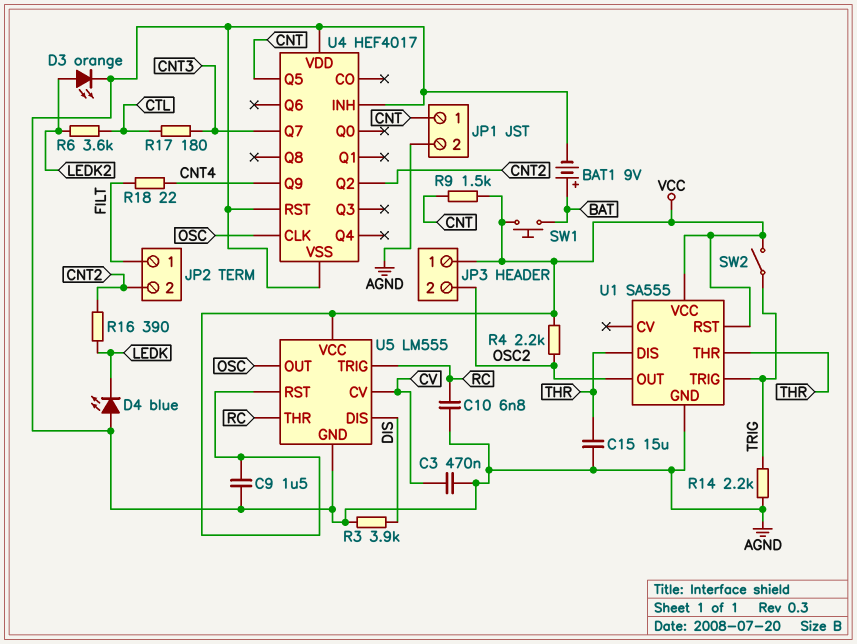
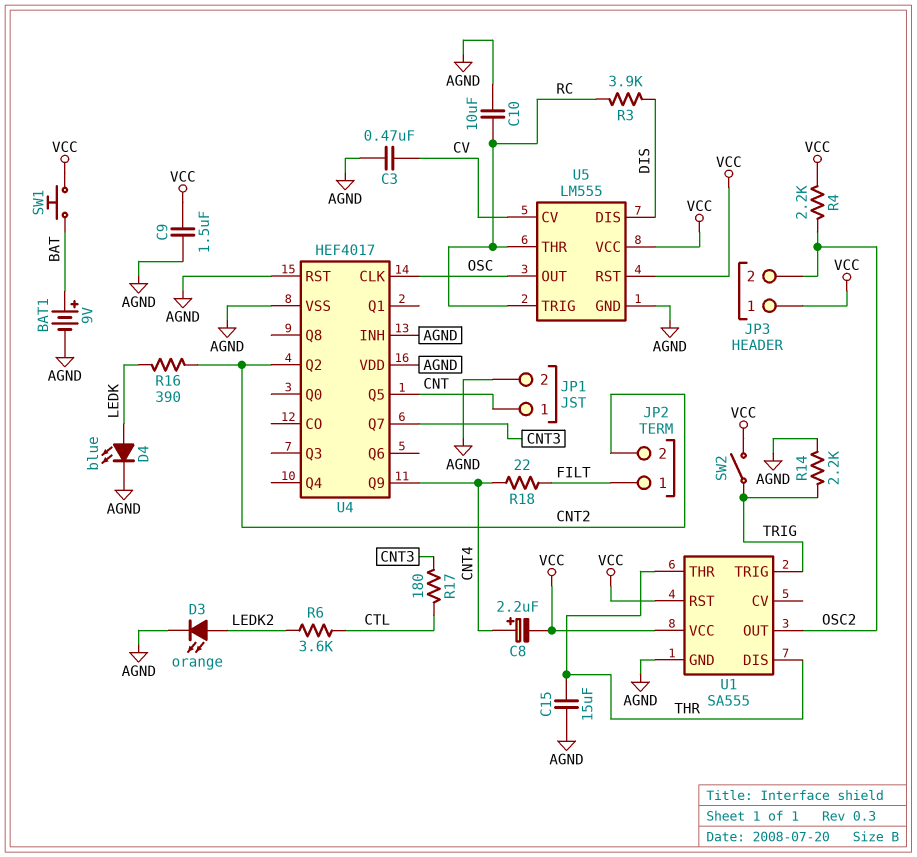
C8: none -> 2.2uF (plus CNT4, minus VCC)
C10: 6.8nF (AGND, RC) -> 10uF (AGND, RC)
D4: LED blue (A AGND, K LEDK) -> LED blue (A LEDK, K AGND)
R3: 3.9k (AGND, DIS) -> 3.9k (DIS, RC)
R9: 1.5k (CNT, VCC) -> none

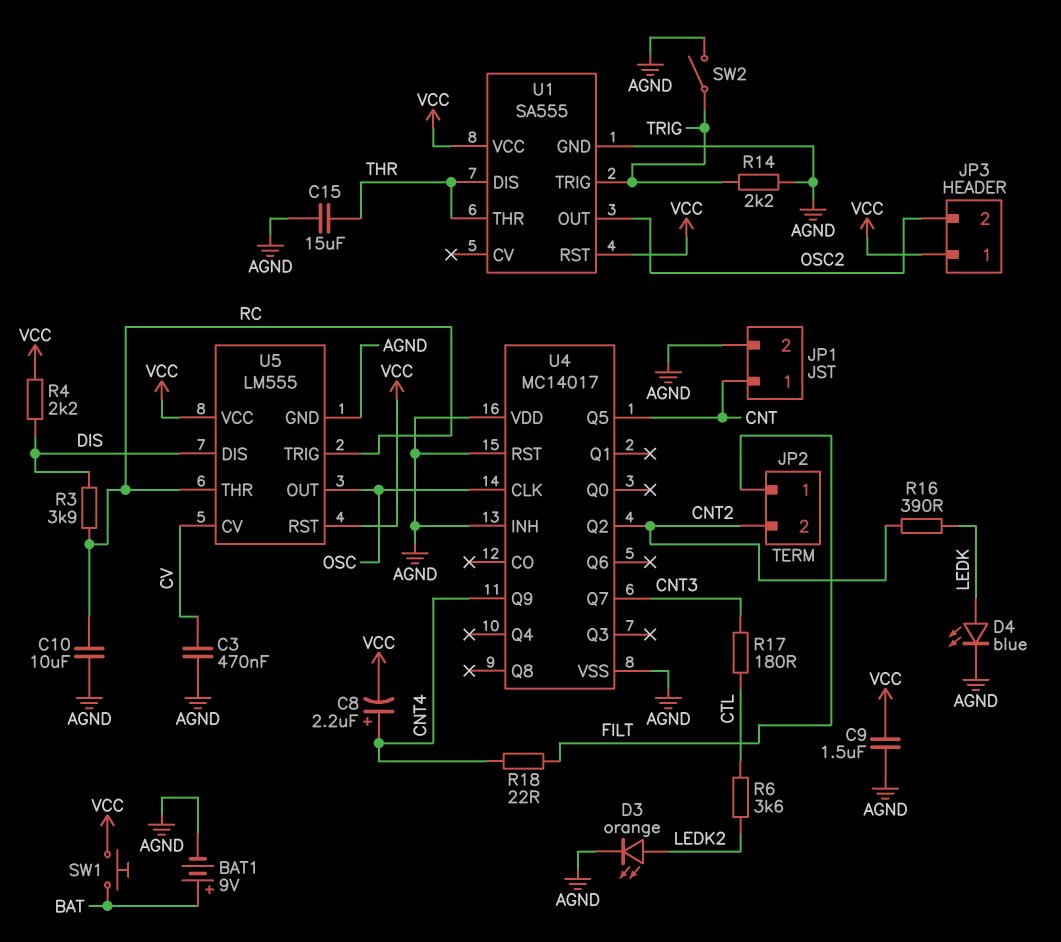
R4: 2.2k (OSC2, VCC) -> 2.2k (DIS, VCC)
SW2: switch (TRIG, VCC) -> switch (AGND, TRIG)
U4: HEF4017 -> MC14017

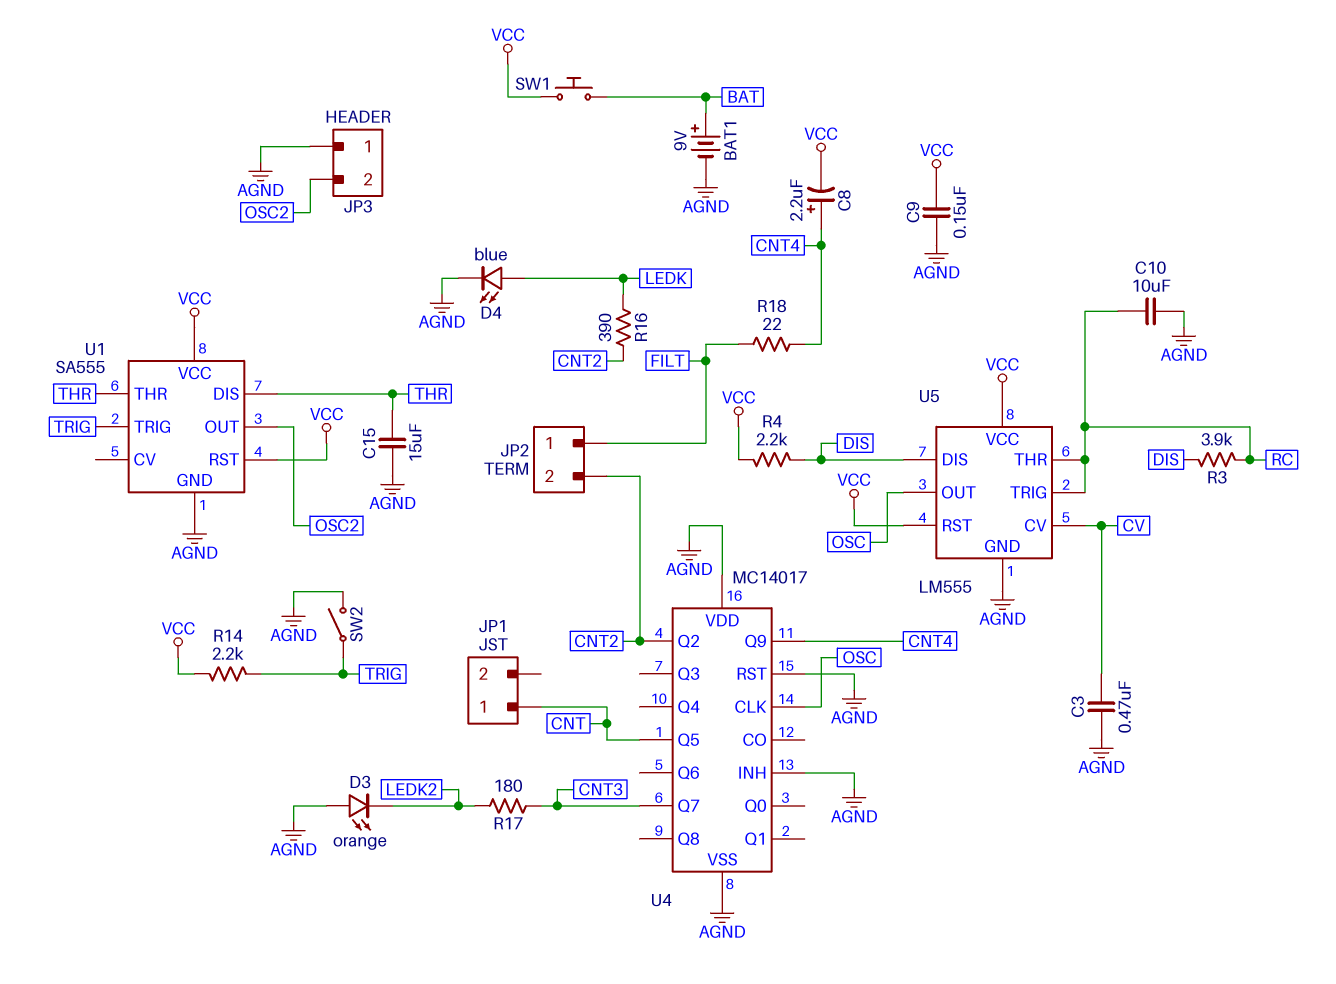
C9: 1.5uF (AGND, VCC) -> 150nF (AGND, VCC)
D3: LED orange (A LEDK2, K AGND) -> LED orange (A AGND, K LEDK2)
JP1 pin 2: AGND -> none
JP3 pin 1: VCC -> AGND
R6: 3.6k (CTL, LEDK2) -> none
R14: 2.2k (AGND, TRIG) -> 2.2k (TRIG, VCC)
R17: 180 (CNT3, CTL) -> 180 (CNT3, LEDK2)

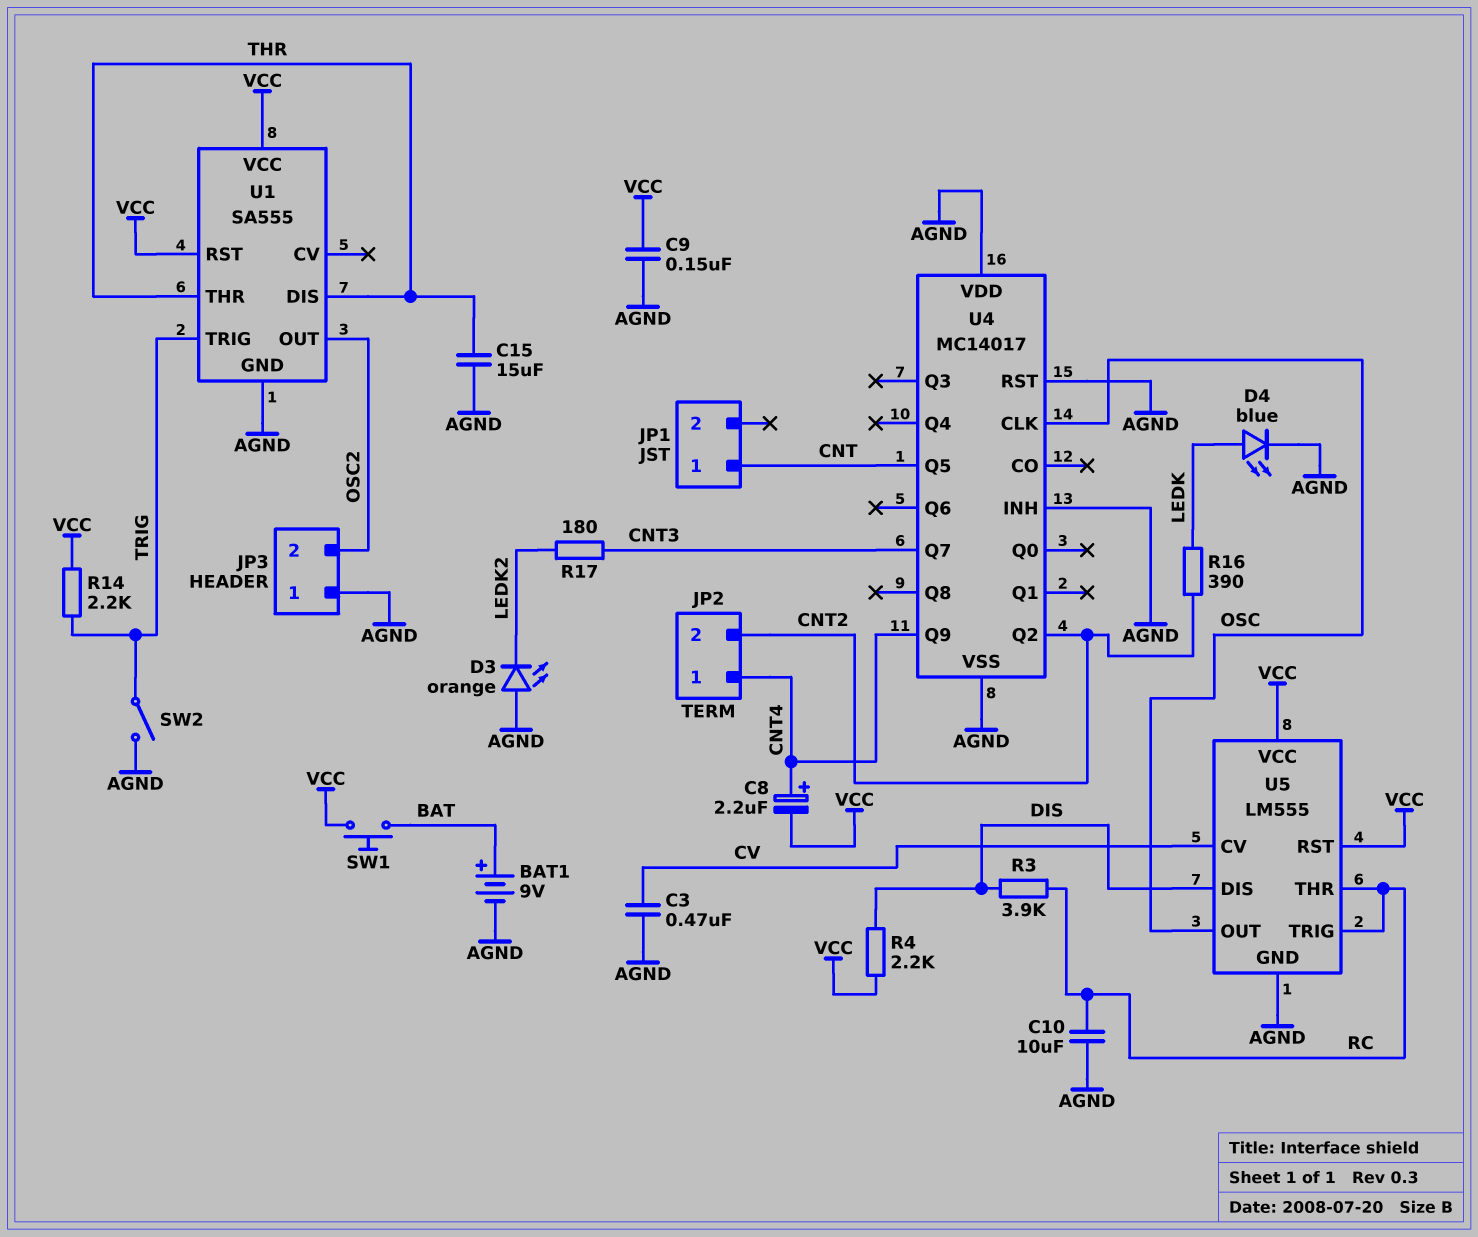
JP2 pin 1: FILT -> CNT4
R18: 22 (CNT4, FILT) -> none

